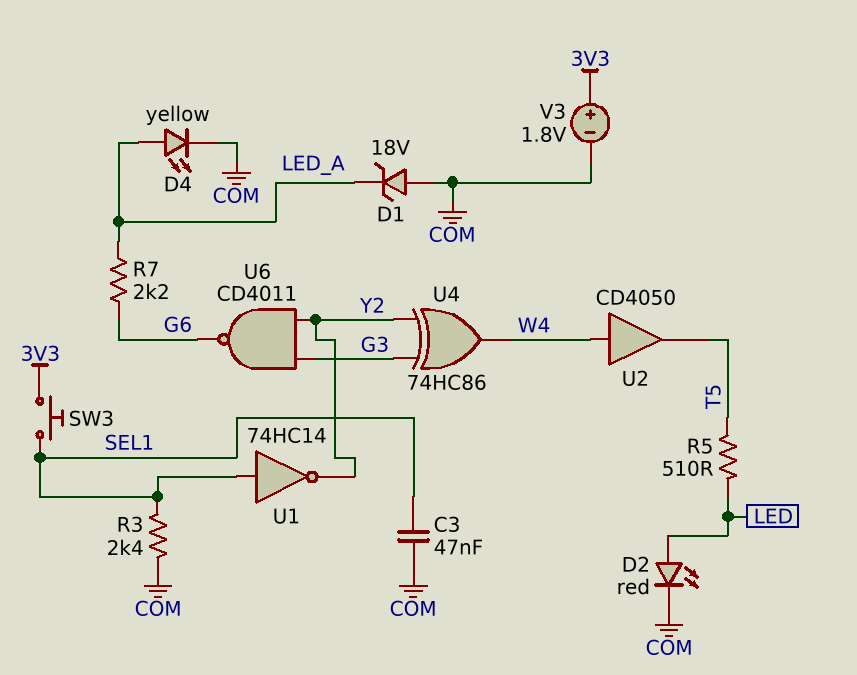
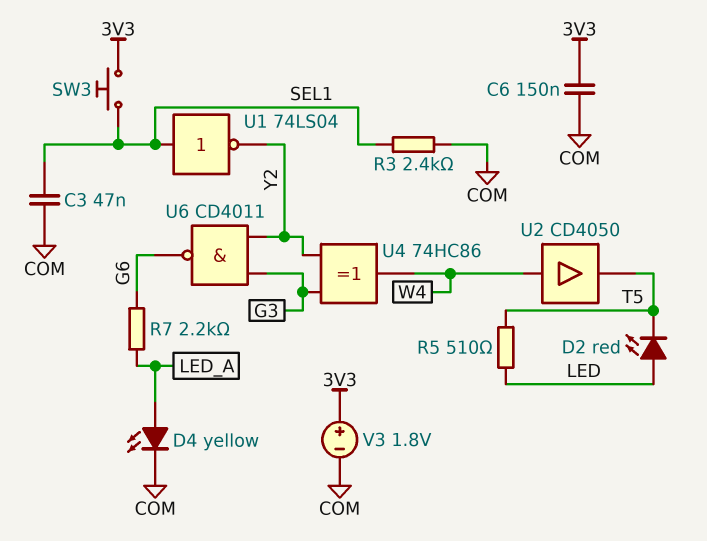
C6: none -> 150nF (3V3, COM)
D1: zener 18V (A COM, K LED_A) -> none
D2: LED red (A LED, K COM) -> LED red (A LED, K T5)
U1: NOT 74HC14 (in SEL1, out Y2) -> NOT 74LS04 (in SEL1, out Y2)

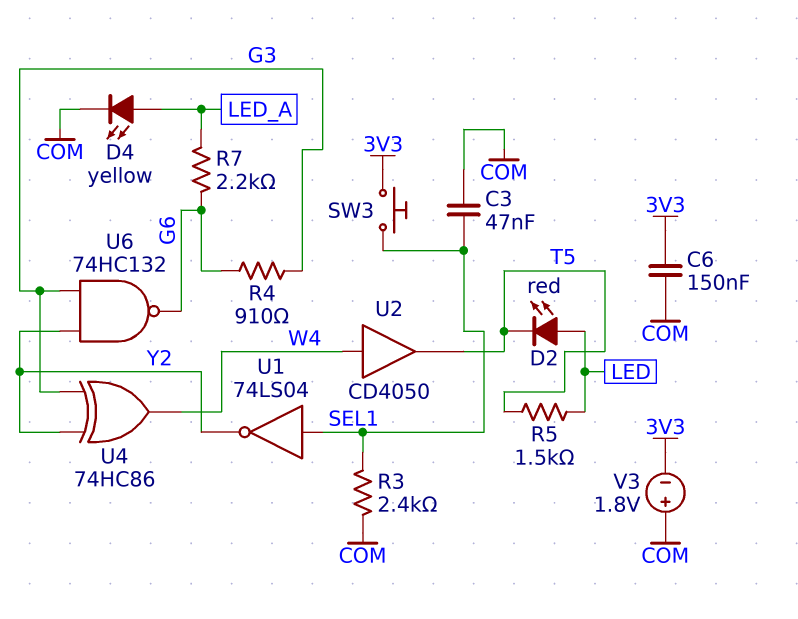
R4: none -> 910 (G3, G6)
R5: 510 (LED, T5) -> 1.5k (LED, T5)
U6: NAND CD4011 (in G3, in Y2, out G6) -> NAND 74HC132 (in G3, in Y2, out G6)
V3: 1.8V (plus 3V3, minus COM) -> 1.8V (plus COM, minus 3V3)

